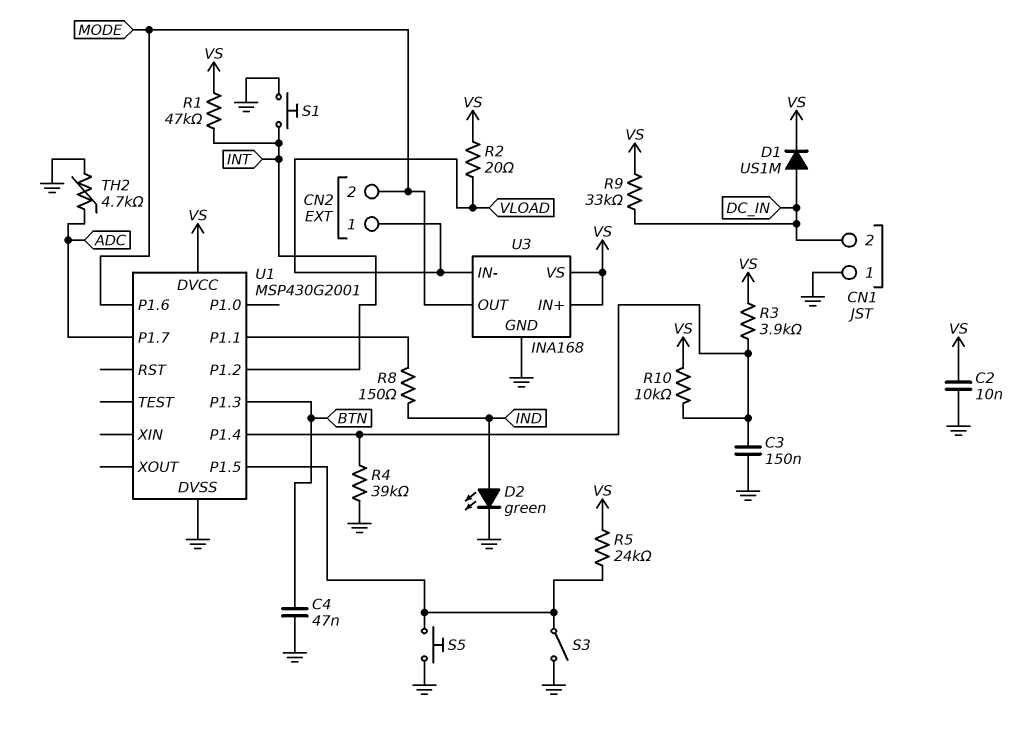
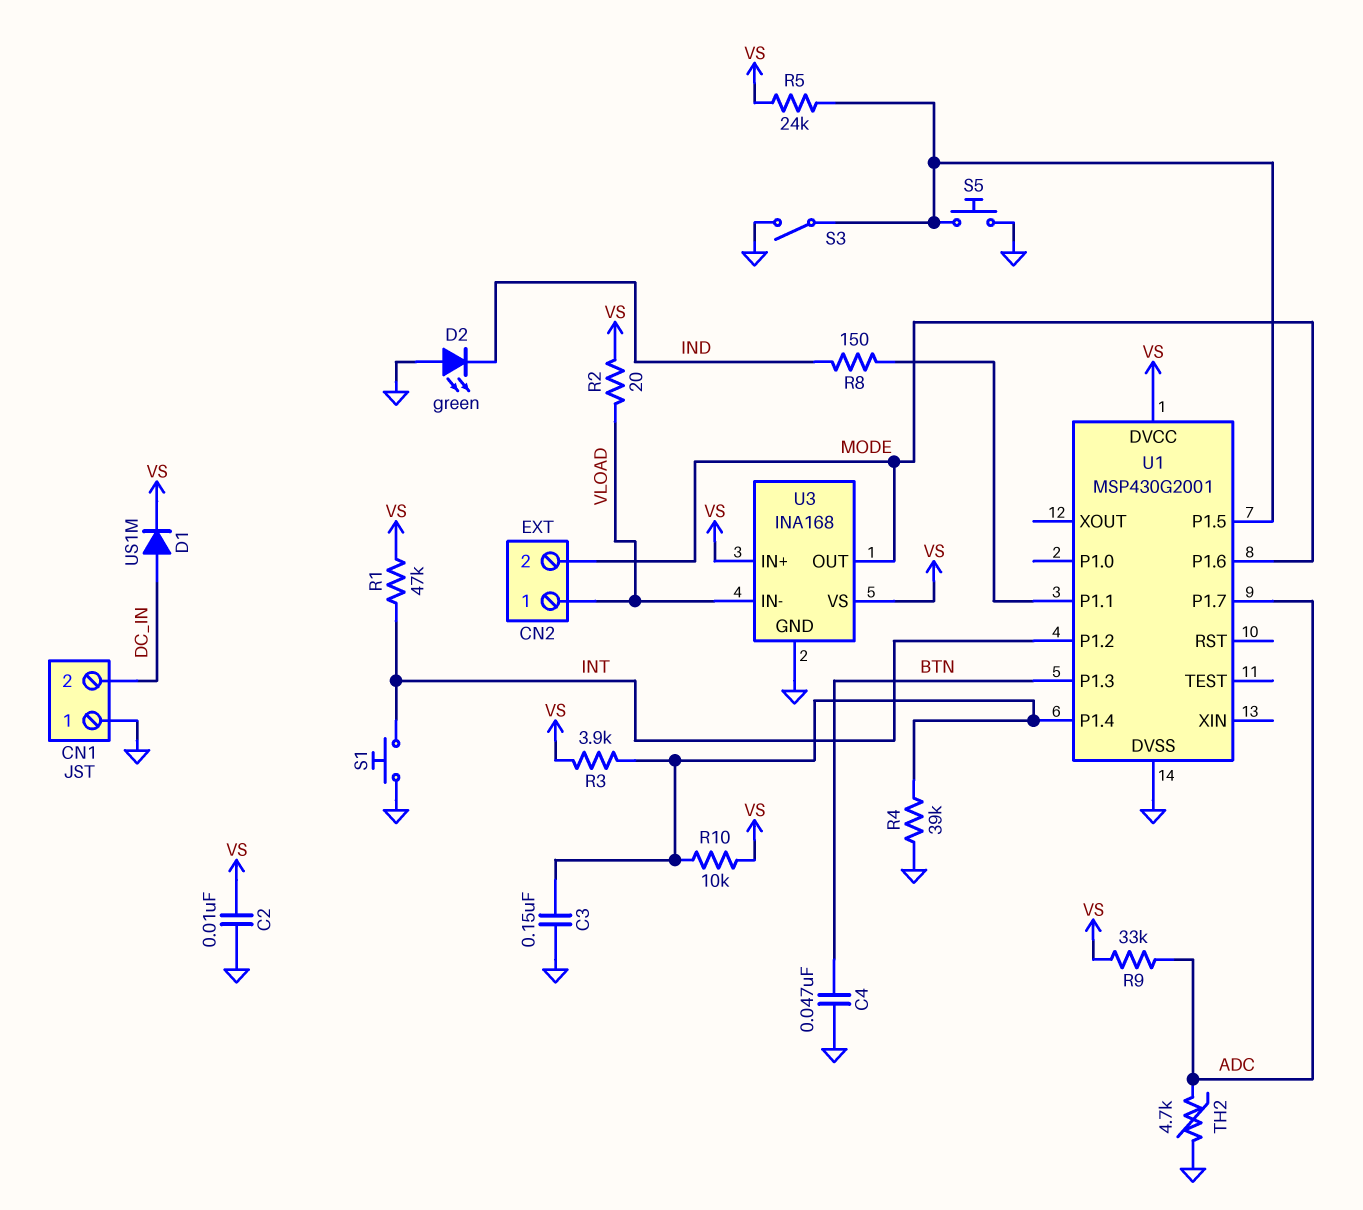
D2: LED green (A IND, K GND) -> LED green (A GND, K IND)
R9: 33k (DC_IN, VS) -> 33k (ADC, VS)

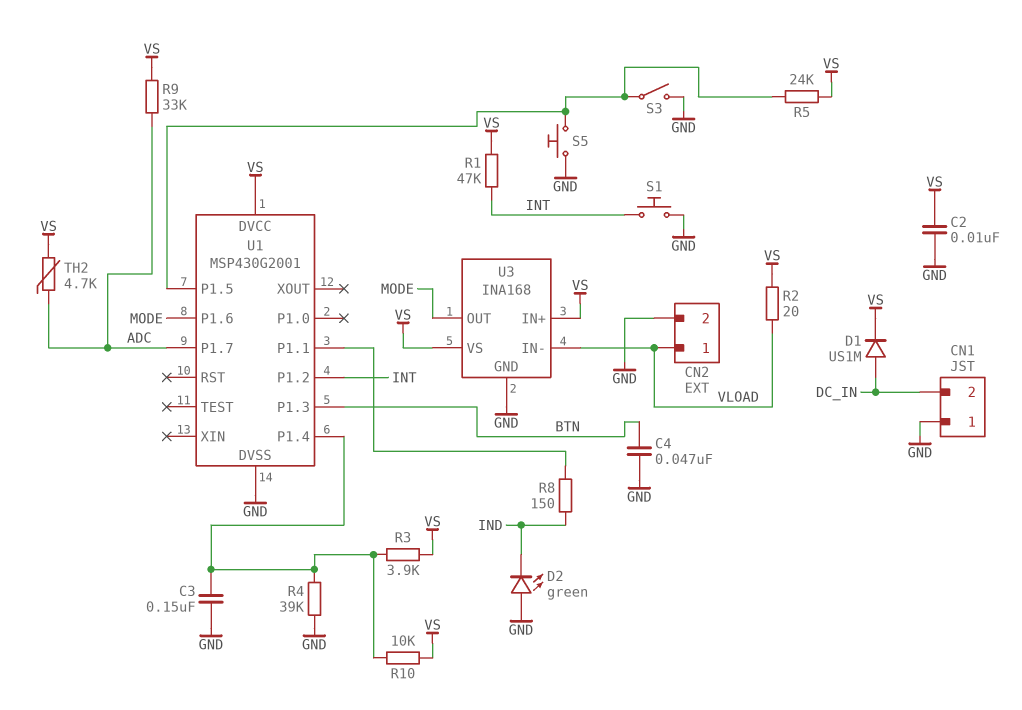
CN2 pin 2: MODE -> GND
TH2: 4.7k (ADC, GND) -> 4.7k (ADC, VS)

